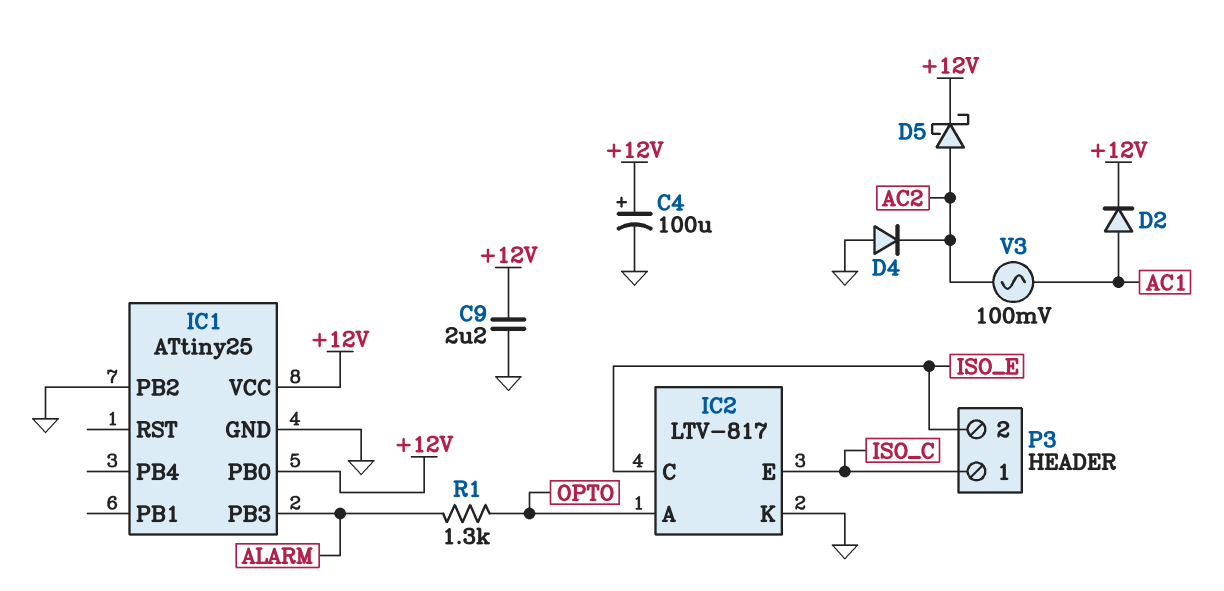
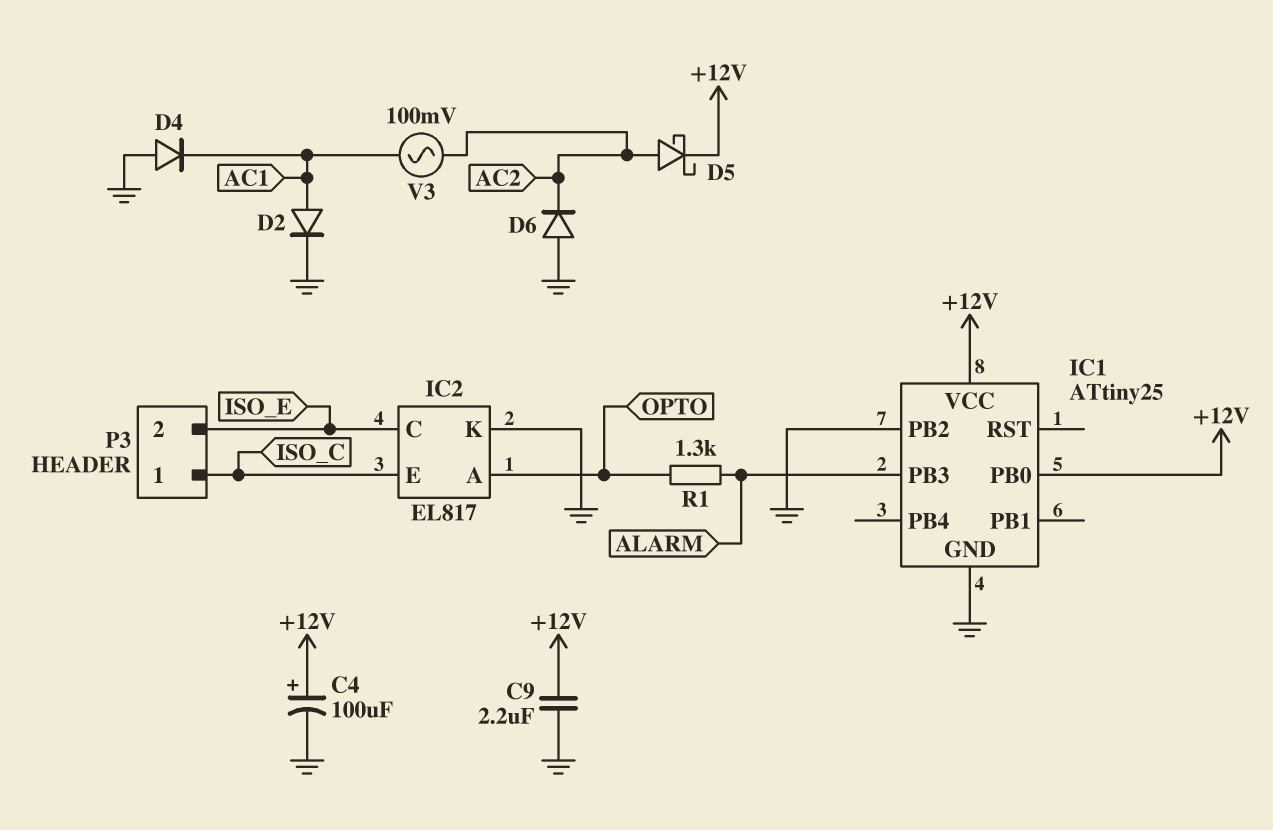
D2: diode (A AC1, K +12V) -> diode (A AC1, K GND)
D4: diode (A GND, K AC2) -> diode (A GND, K AC1)
D6: none -> diode (A GND, K AC2)
IC2: LTV-817 -> EL817

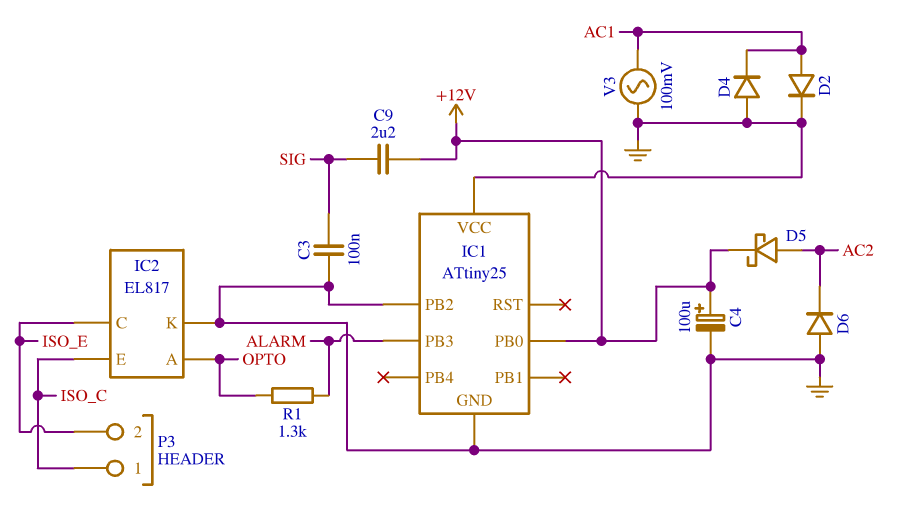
C3: none -> 100nF (GND, SIG)
C9: 2.2uF (+12V, GND) -> 2.2uF (+12V, SIG)
IC1 pin VCC: +12V -> GND
V3: AC 100mV (AC1, AC2) -> AC 100mV (AC1, GND)

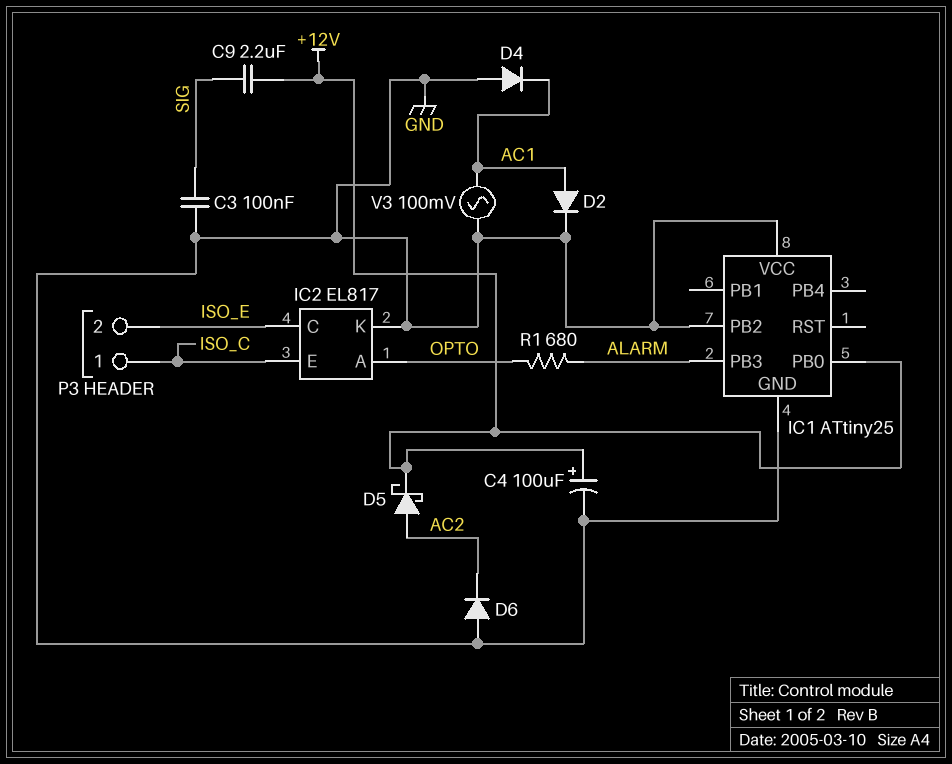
R1: 1.3k (ALARM, OPTO) -> 680 (ALARM, OPTO)

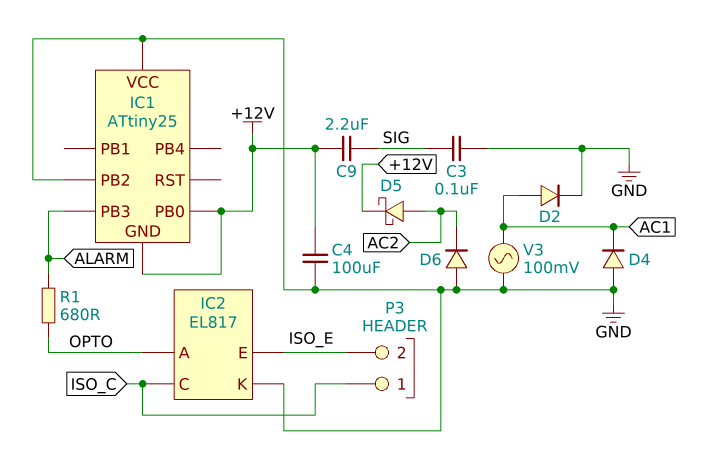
C4: 100uF (plus +12V, minus GND) -> 100uF (+12V, GND)
IC1 pin GND: GND -> +12V
IC2 pin C: ISO_E -> ISO_C
IC2 pin E: ISO_C -> ISO_E

